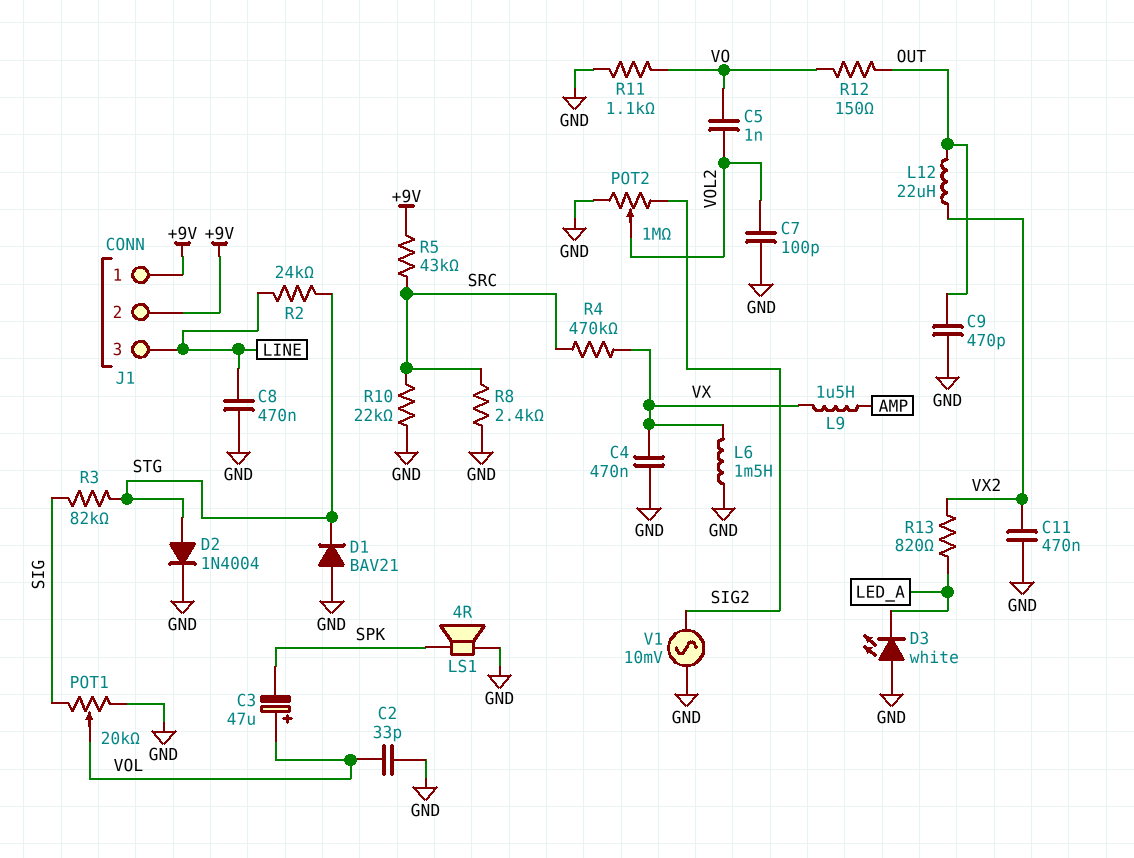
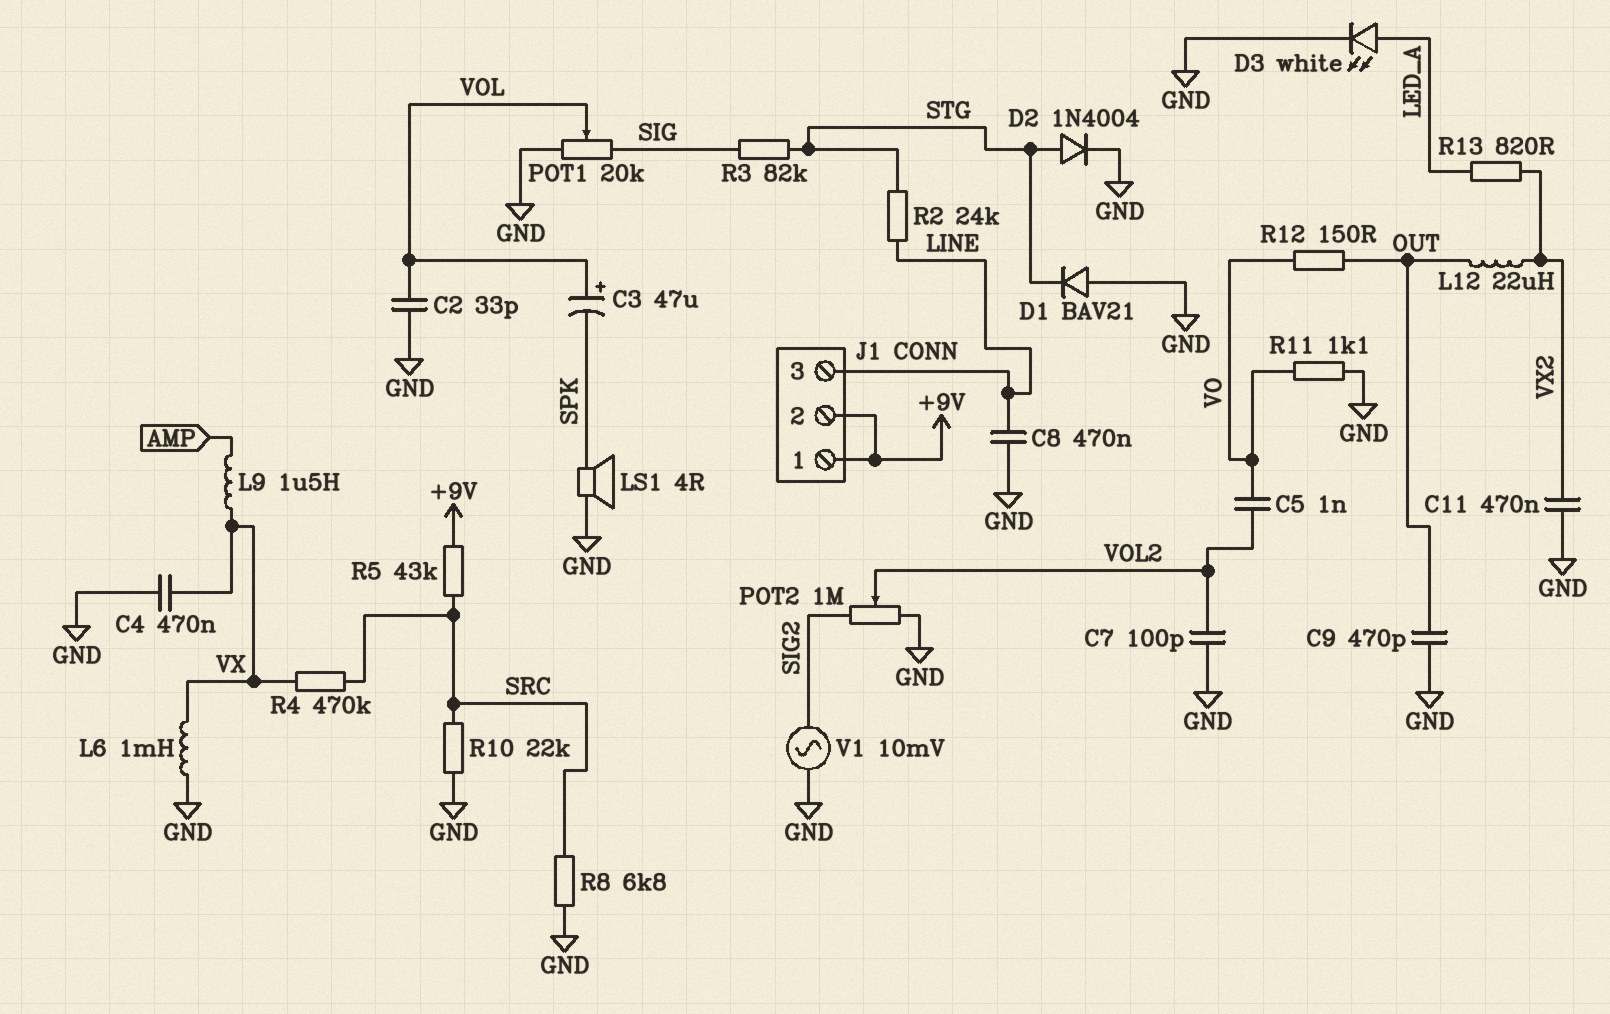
D3: LED white (A GND, K LED_A) -> LED white (A LED_A, K GND)
L6: 1.5mH (GND, VX) -> 1mH (GND, VX)
R8: 2.4k (GND, SRC) -> 6.8k (GND, SRC)

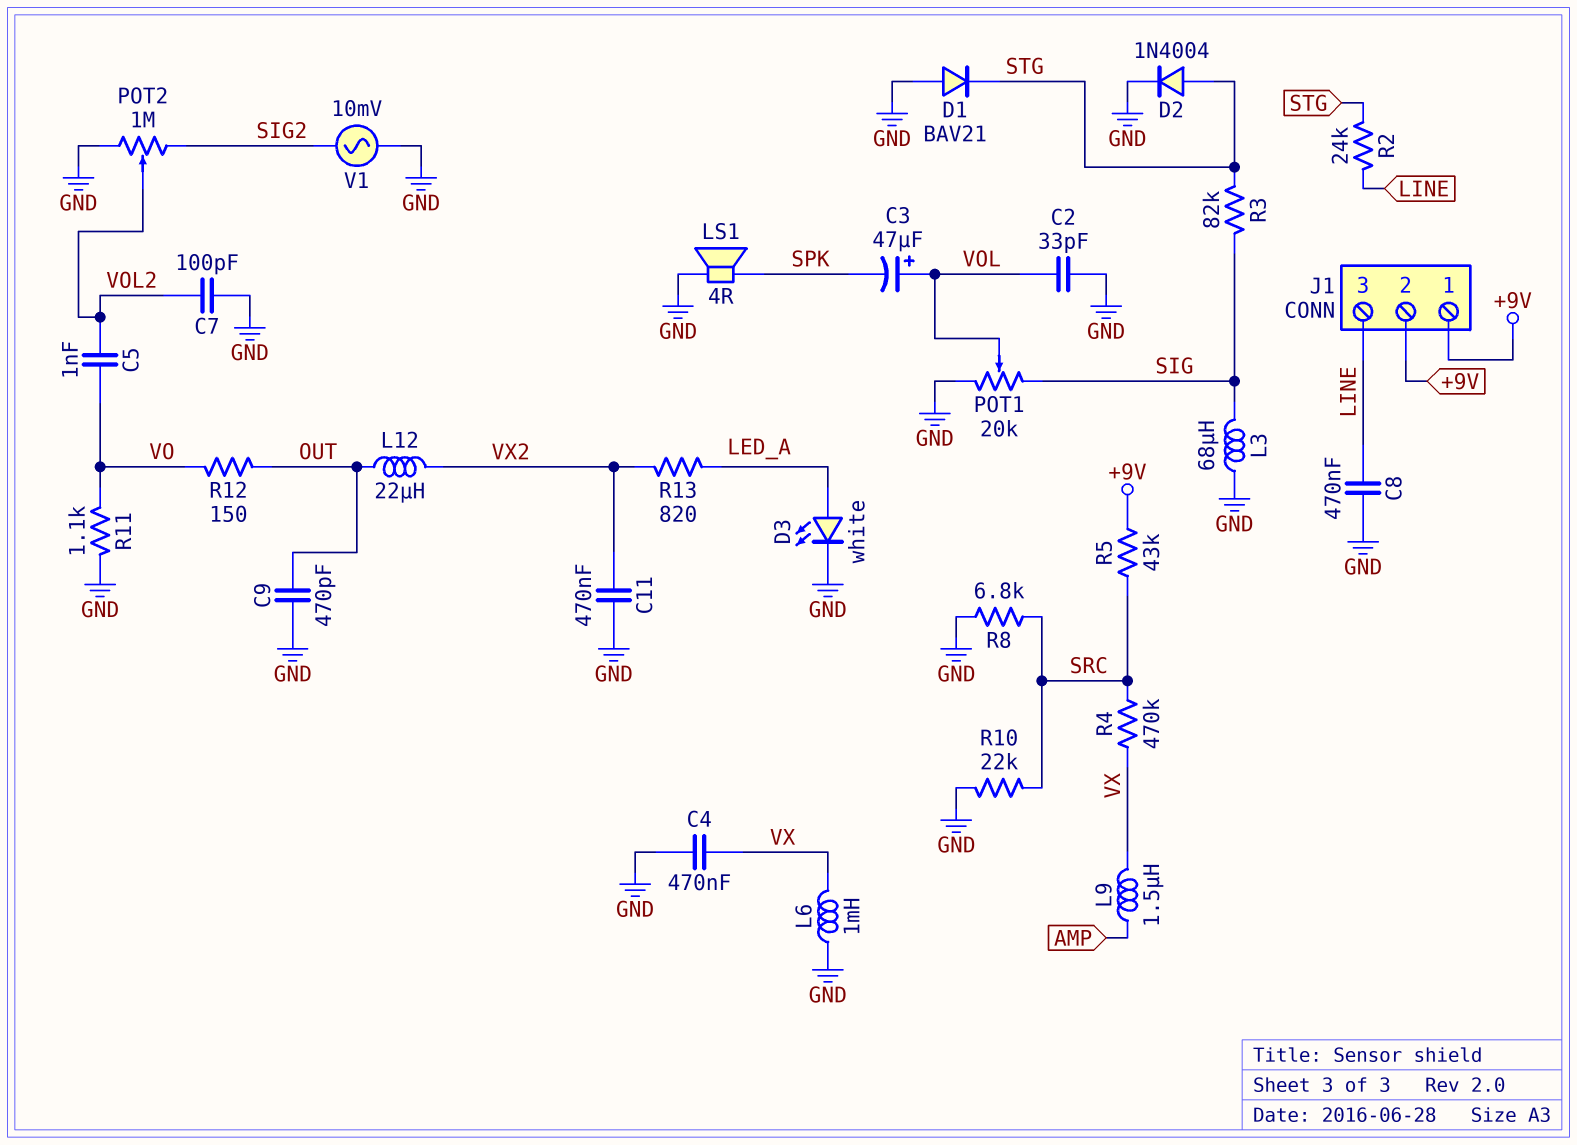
L3: none -> 68uH (GND, SIG)

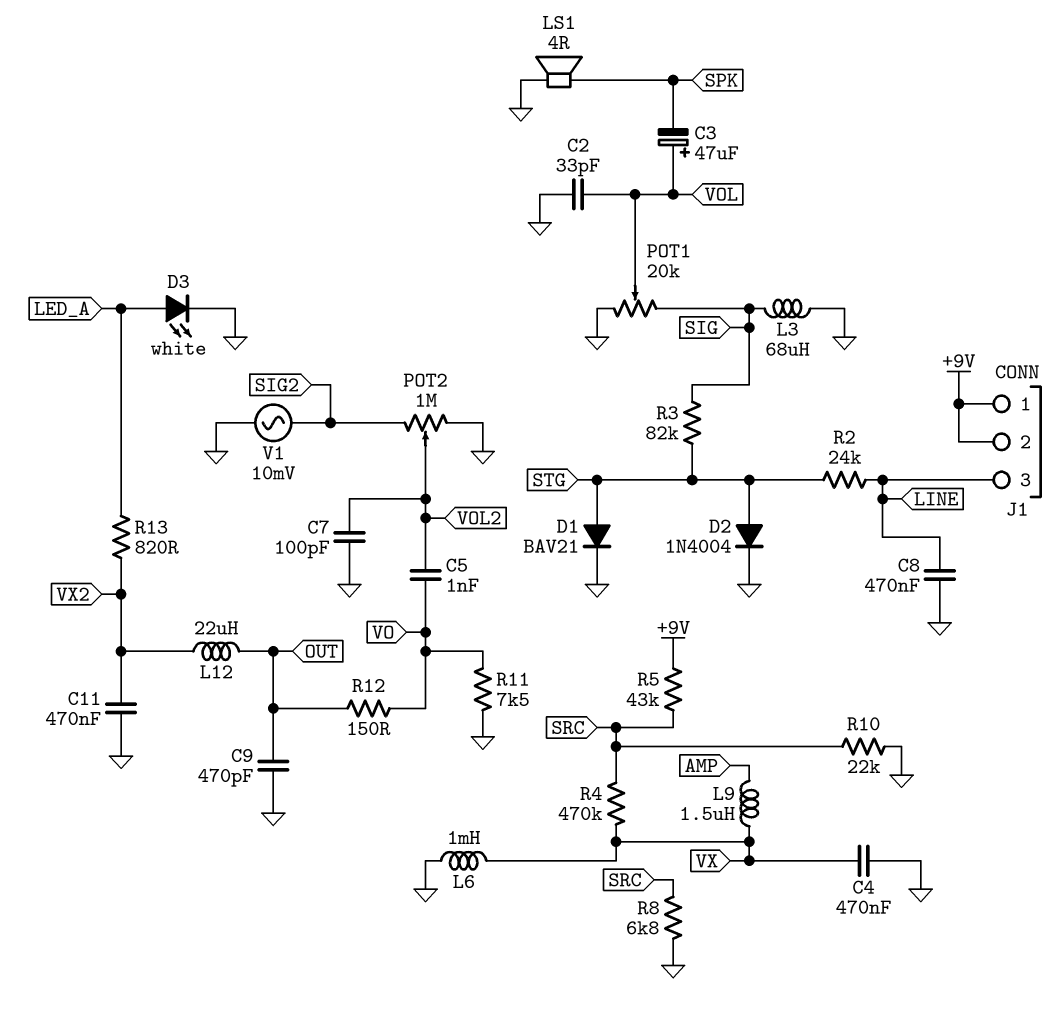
D1: diode BAV21 (A GND, K STG) -> diode BAV21 (A STG, K GND)
R11: 1.1k (GND, VO) -> 7.5k (GND, VO)

